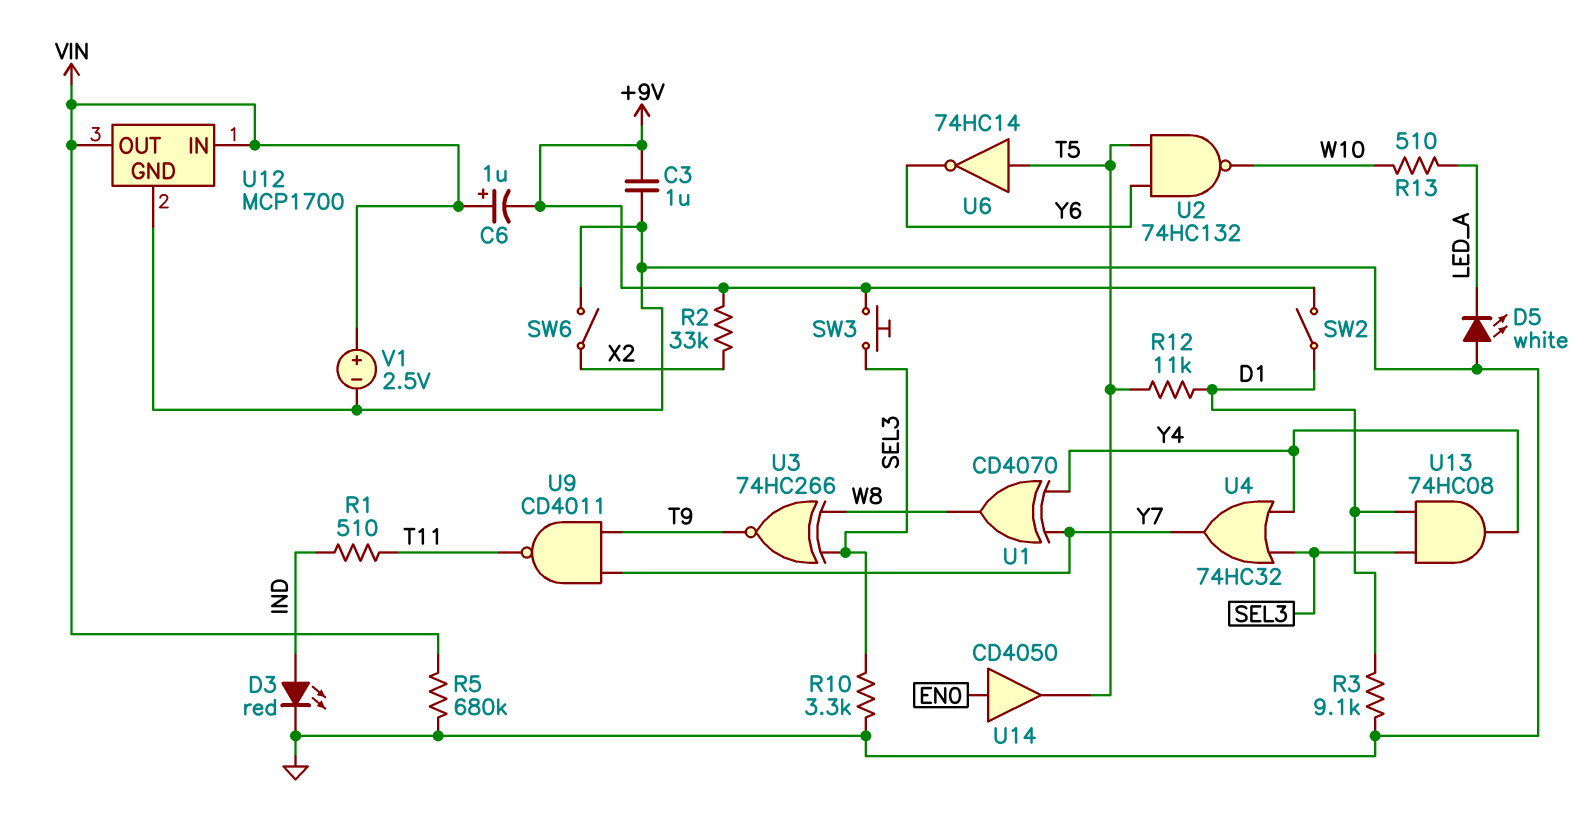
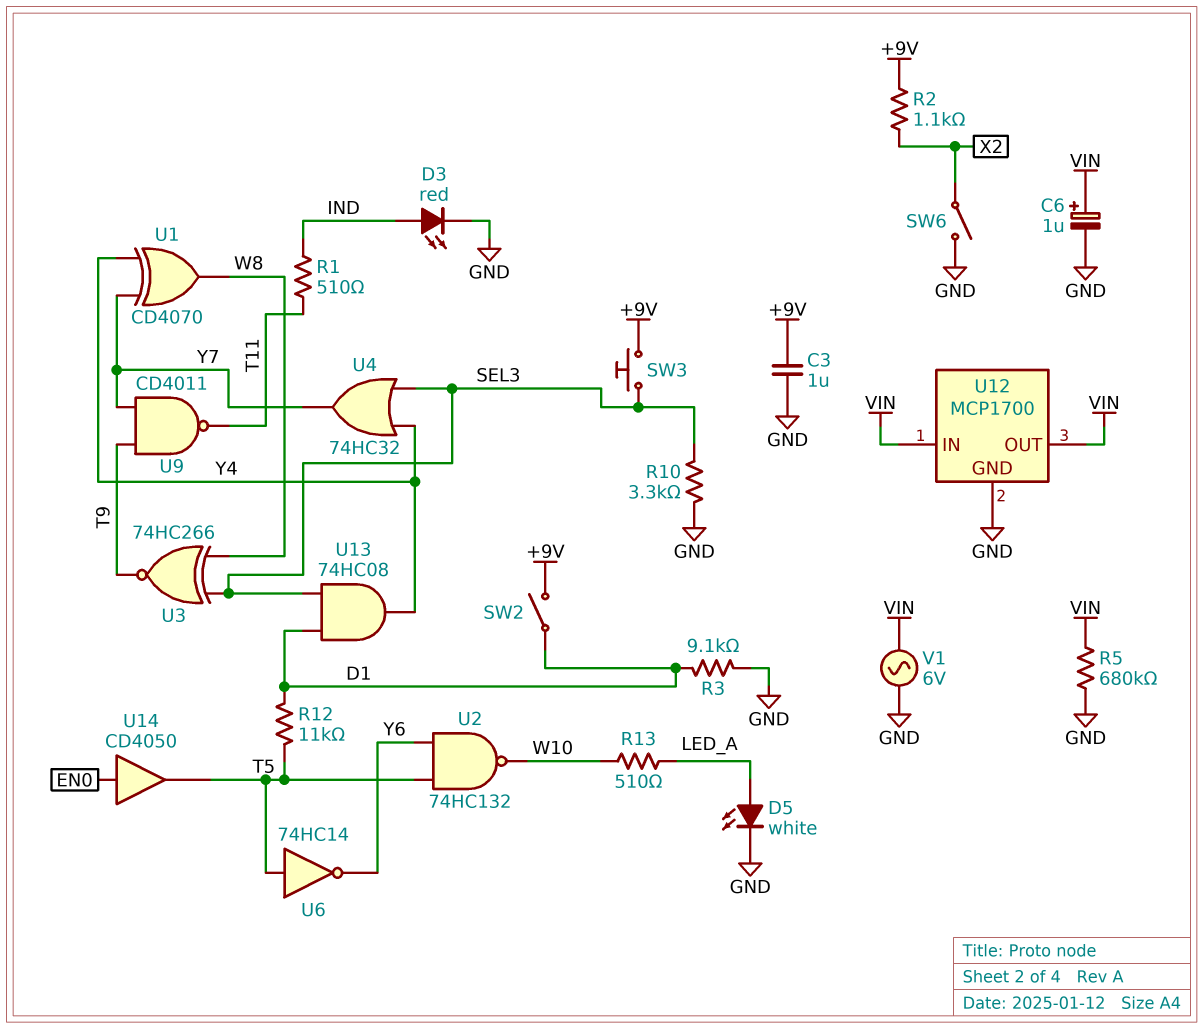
C6: 1uF (plus VIN, minus +9V) -> 1uF (plus VIN, minus GND)
D5: LED white (A GND, K LED_A) -> LED white (A LED_A, K GND)
R2: 33k (+9V, X2) -> 1.1k (+9V, X2)
V1: 2.5V (plus VIN, minus GND) -> AC 6V (GND, VIN)

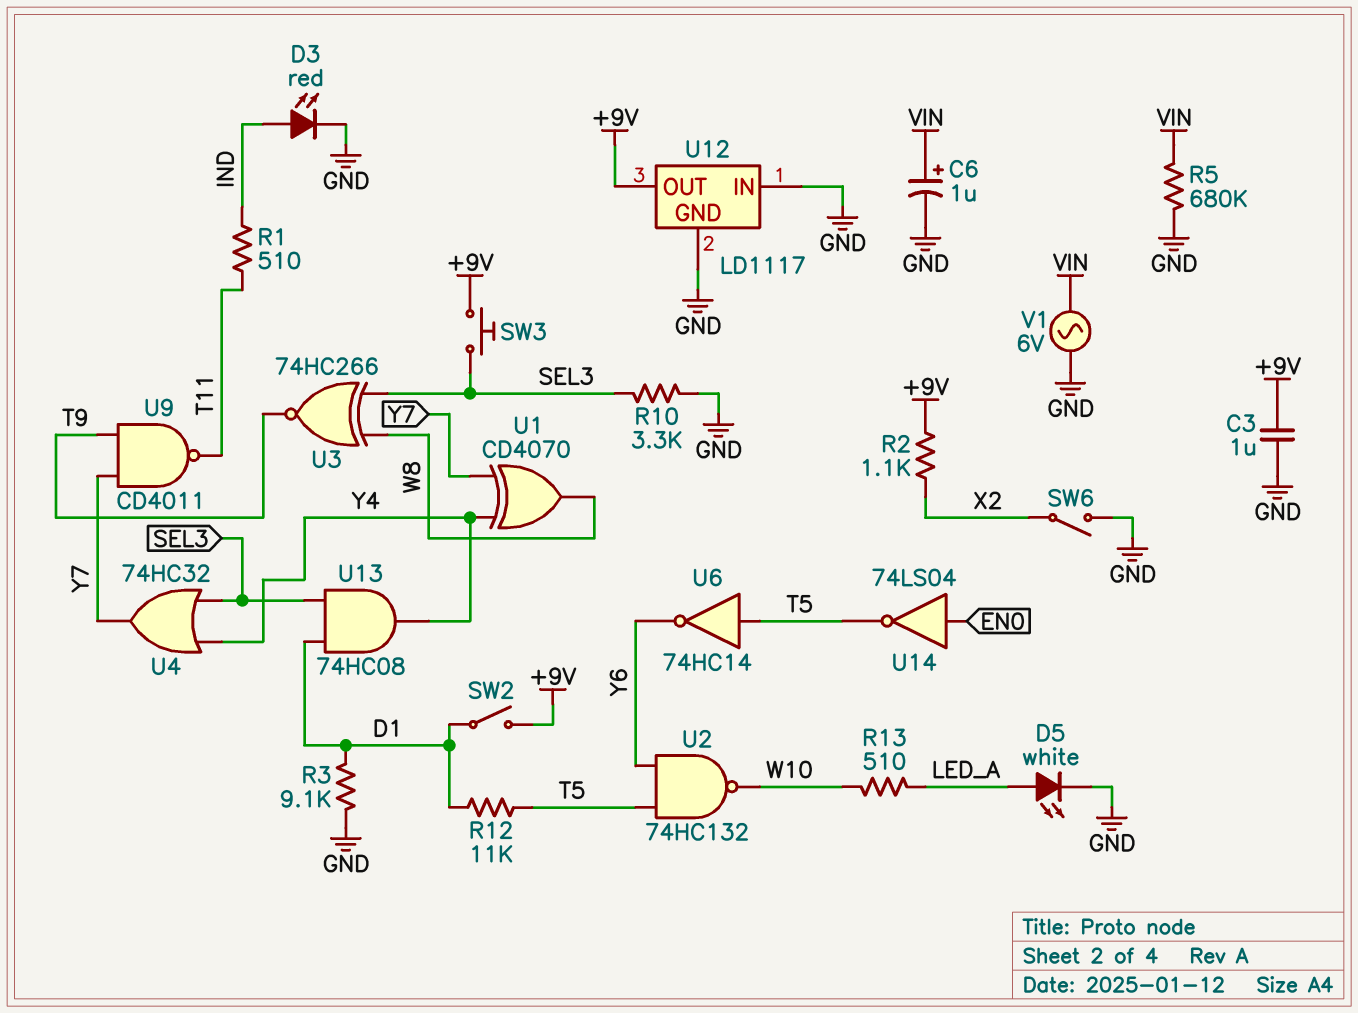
U12: MCP1700 -> LD1117
U12 pin IN: VIN -> GND
U12 pin OUT: VIN -> +9V
U14: buffer CD4050 (in EN0, out T5) -> NOT 74LS04 (in EN0, out T5)

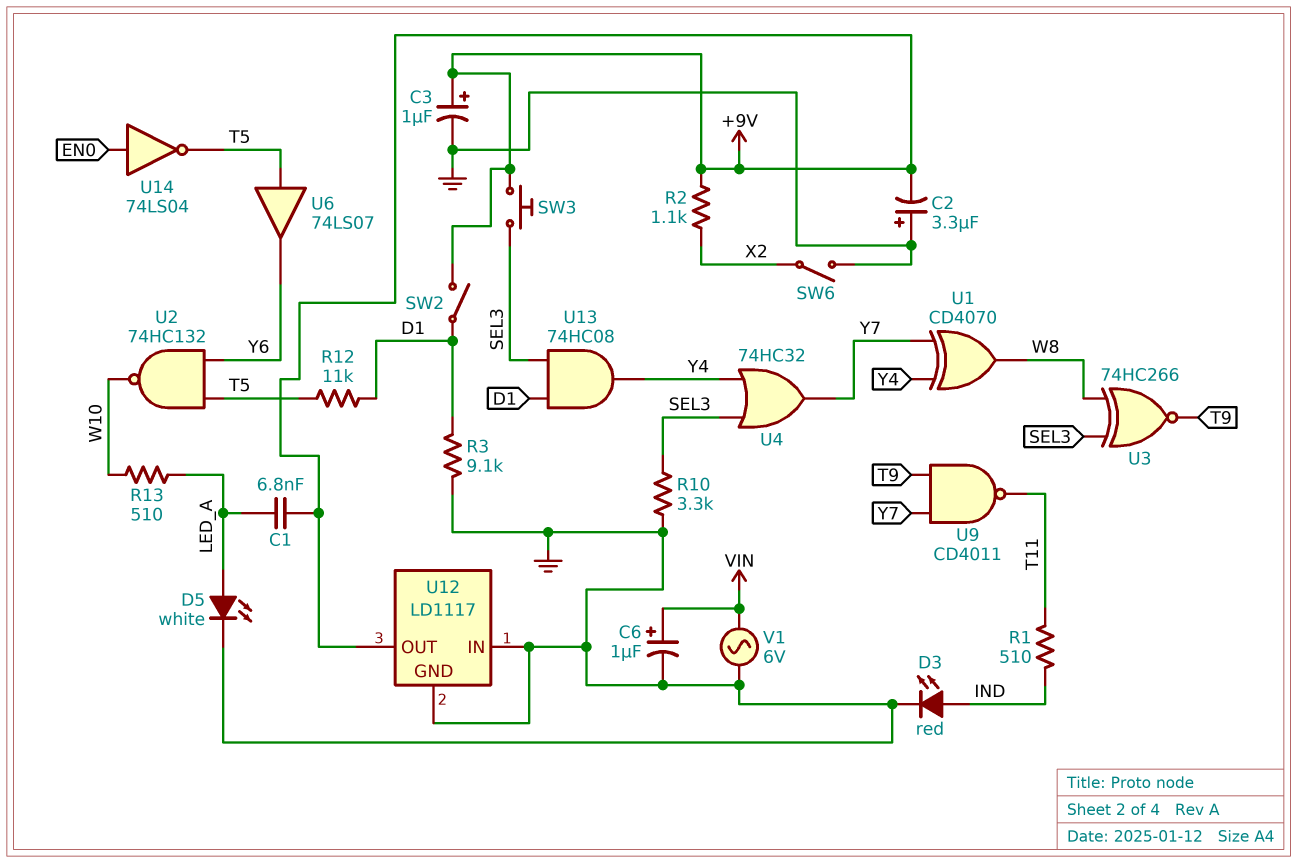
C1: none -> 6.8nF (+9V, LED_A)
C2: none -> 3.3uF (plus GND, minus +9V)
C3: 1uF (+9V, GND) -> 1uF (plus +9V, minus GND)
R5: 680k (GND, VIN) -> none
U6: NOT 74HC14 (in T5, out Y6) -> buffer 74LS07 (in T5, out Y6)

